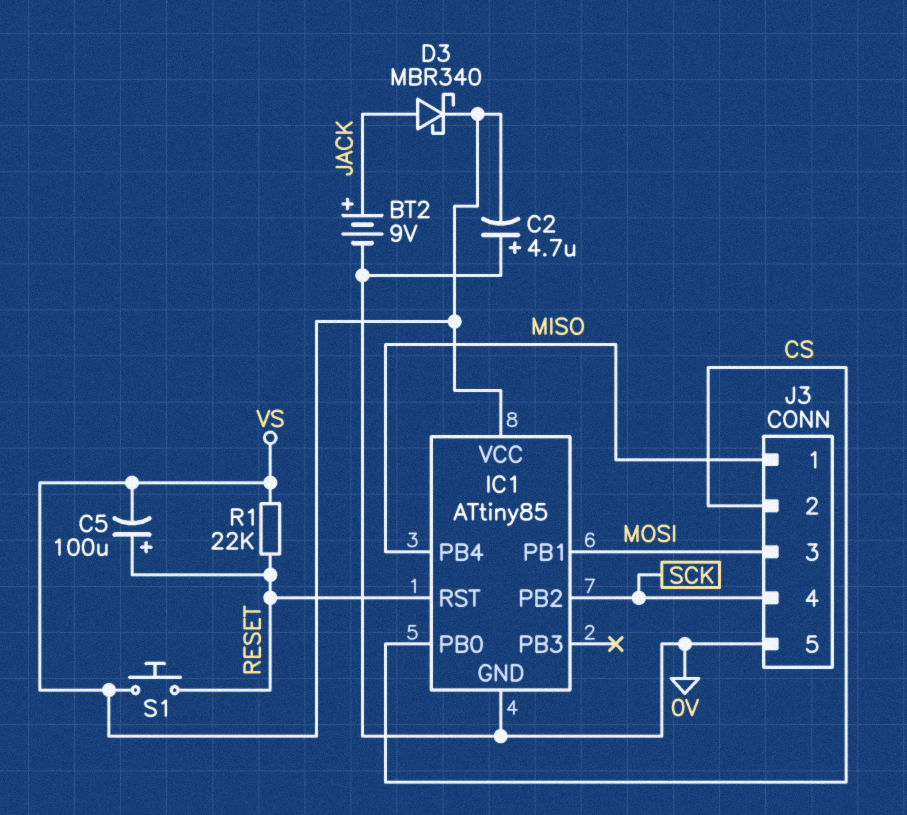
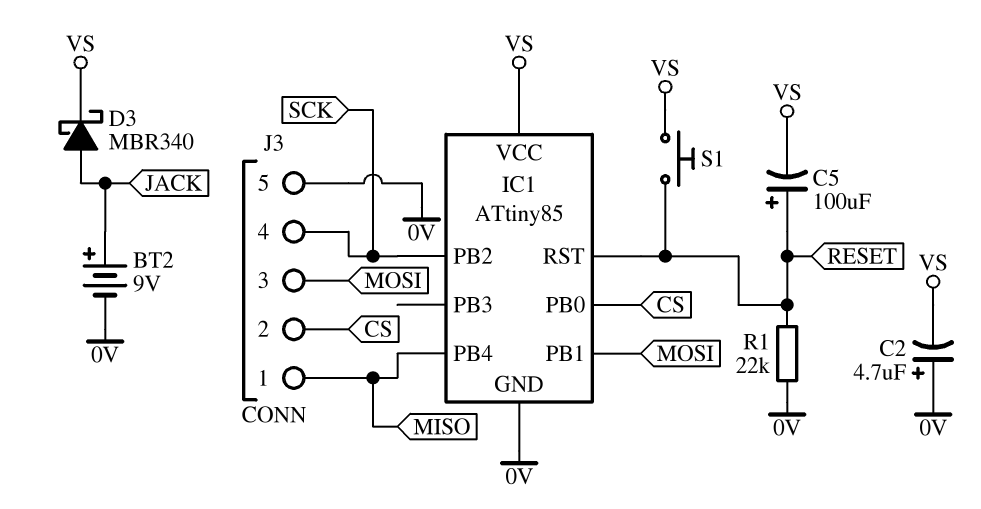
R1: 22k (RESET, VS) -> 22k (0V, RESET)

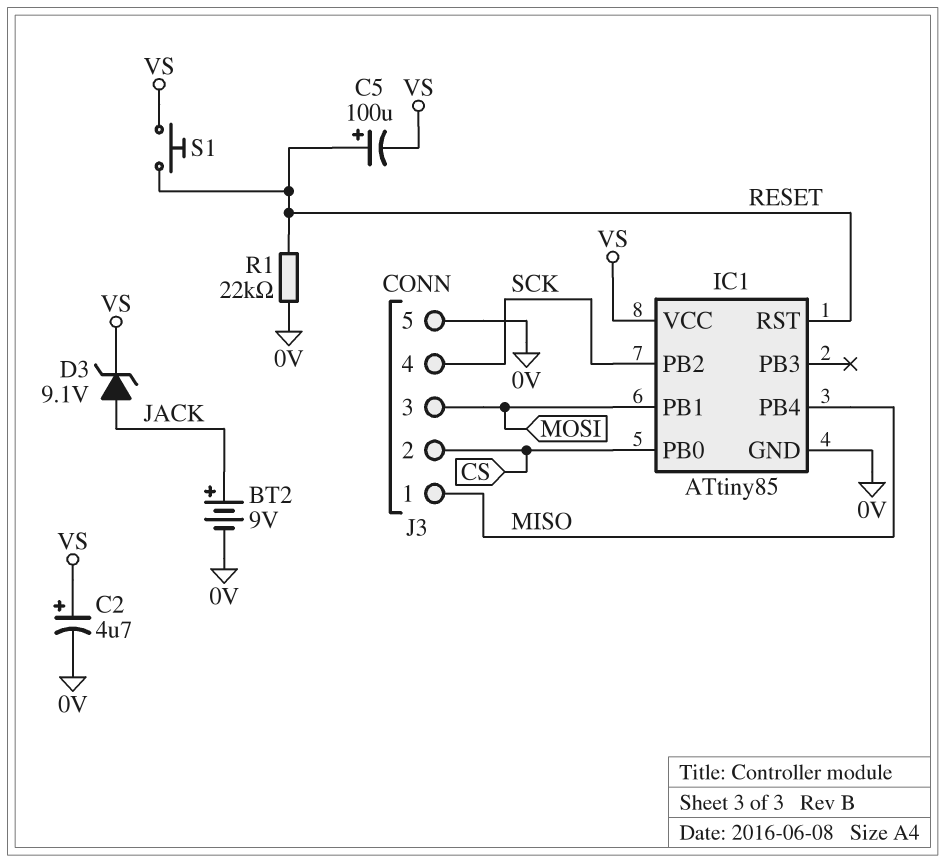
C2: 4.7uF (plus 0V, minus VS) -> 4.7uF (plus VS, minus 0V)
D3: schottky MBR340 (A JACK, K VS) -> zener 9.1V (A JACK, K VS)

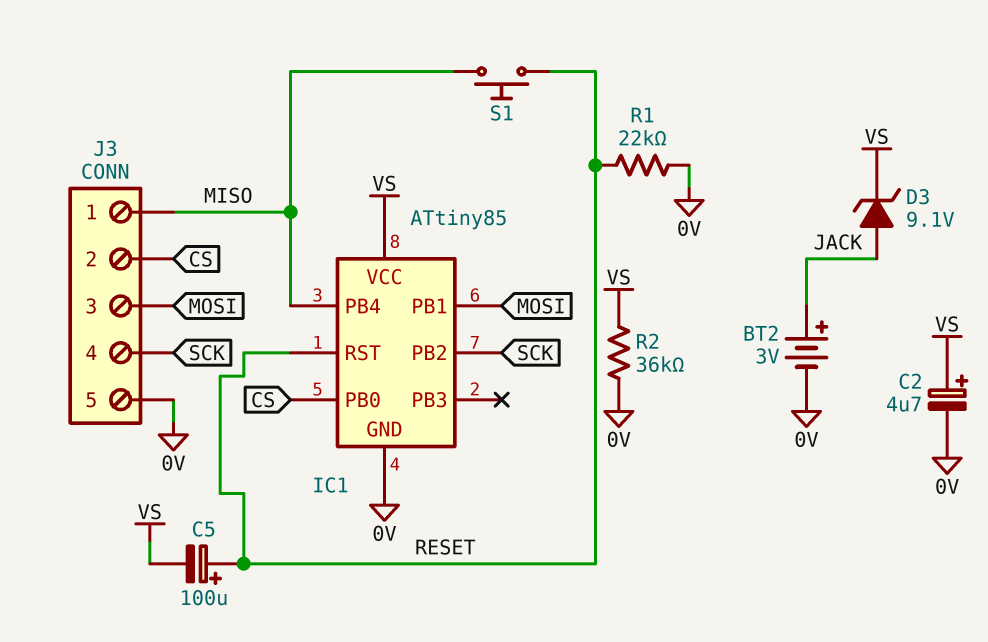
BT2: 9V (plus JACK, minus 0V) -> 3V (plus JACK, minus 0V)
R2: none -> 36k (0V, VS)
S1: button (RESET, VS) -> button (MISO, RESET)

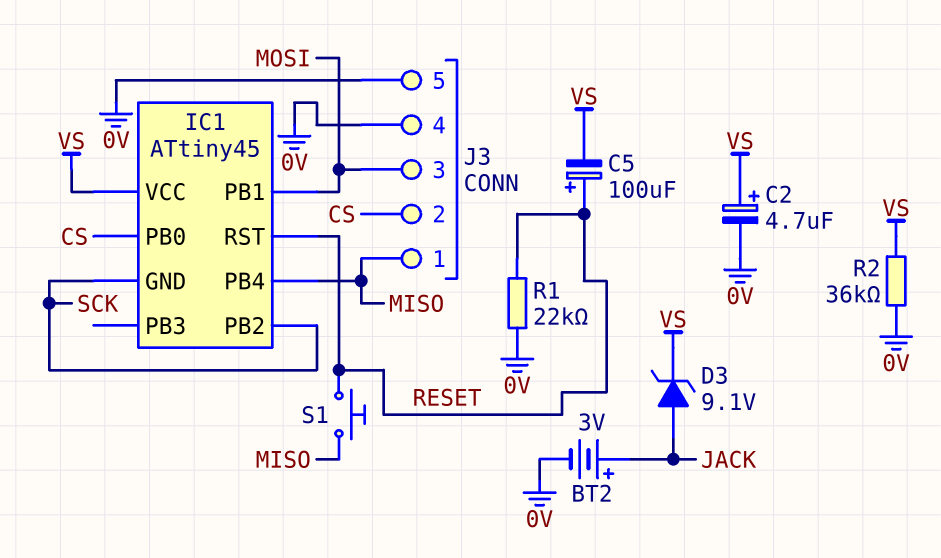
IC1: ATtiny85 -> ATtiny45
IC1 pin GND: 0V -> SCK
J3 pin 4: SCK -> 0V

